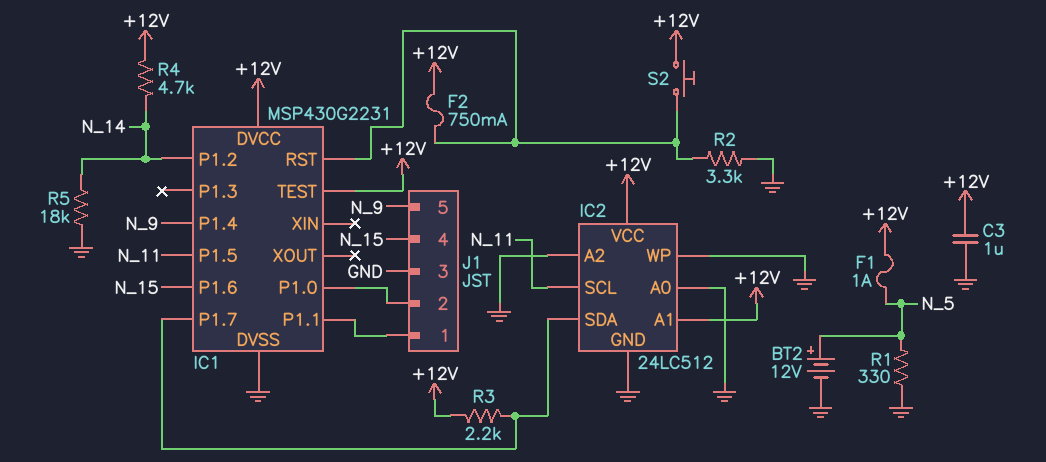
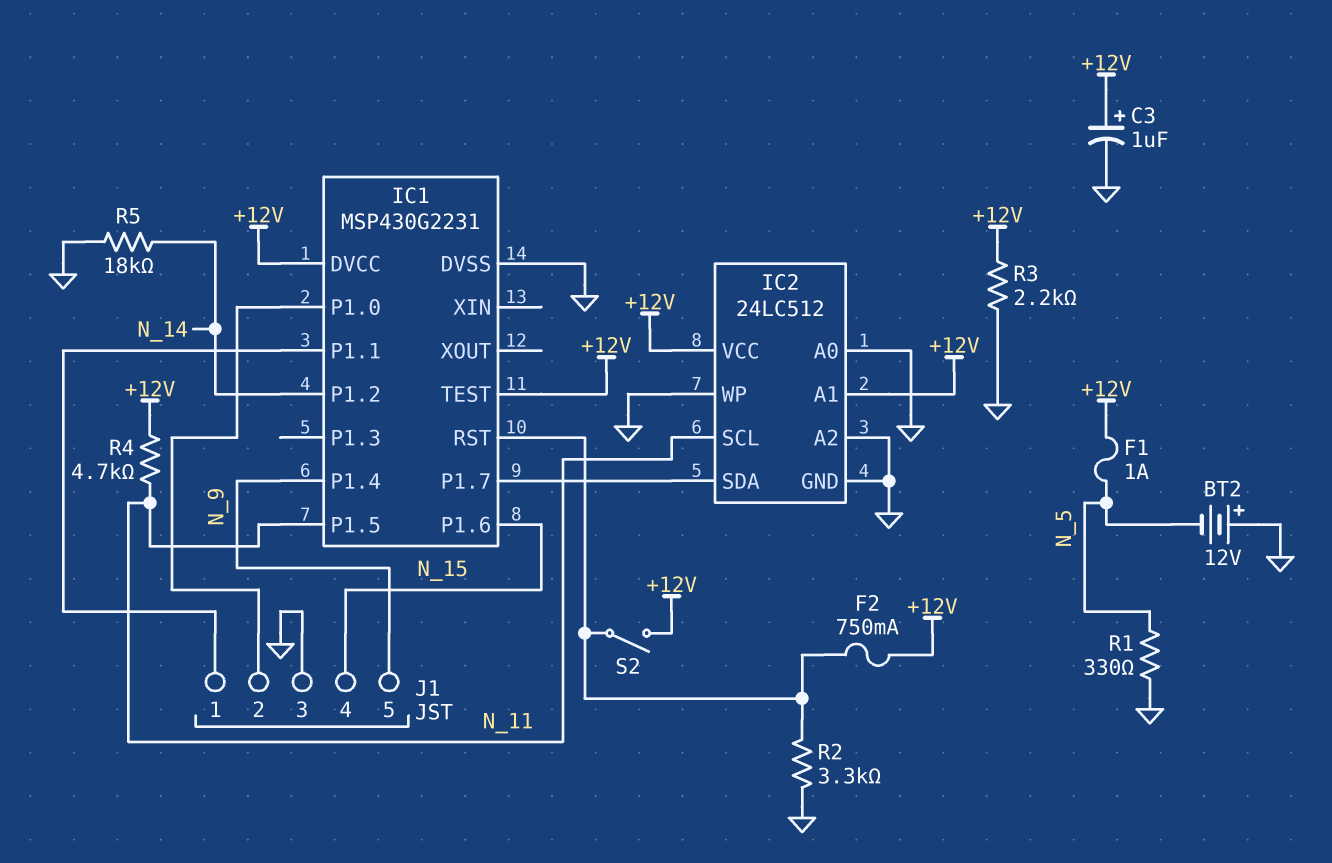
BT2: 12V (plus N_5, minus GND) -> 12V (plus GND, minus N_5)
C3: 1uF (+12V, GND) -> 1uF (plus +12V, minus GND)
R3: 2.2k (+12V, IC1/P1.7) -> 2.2k (+12V, GND)
R4: 4.7k (+12V, N_14) -> 4.7k (+12V, N_11)
S2: button (+12V, IC1/RST) -> switch (+12V, IC1/RST)

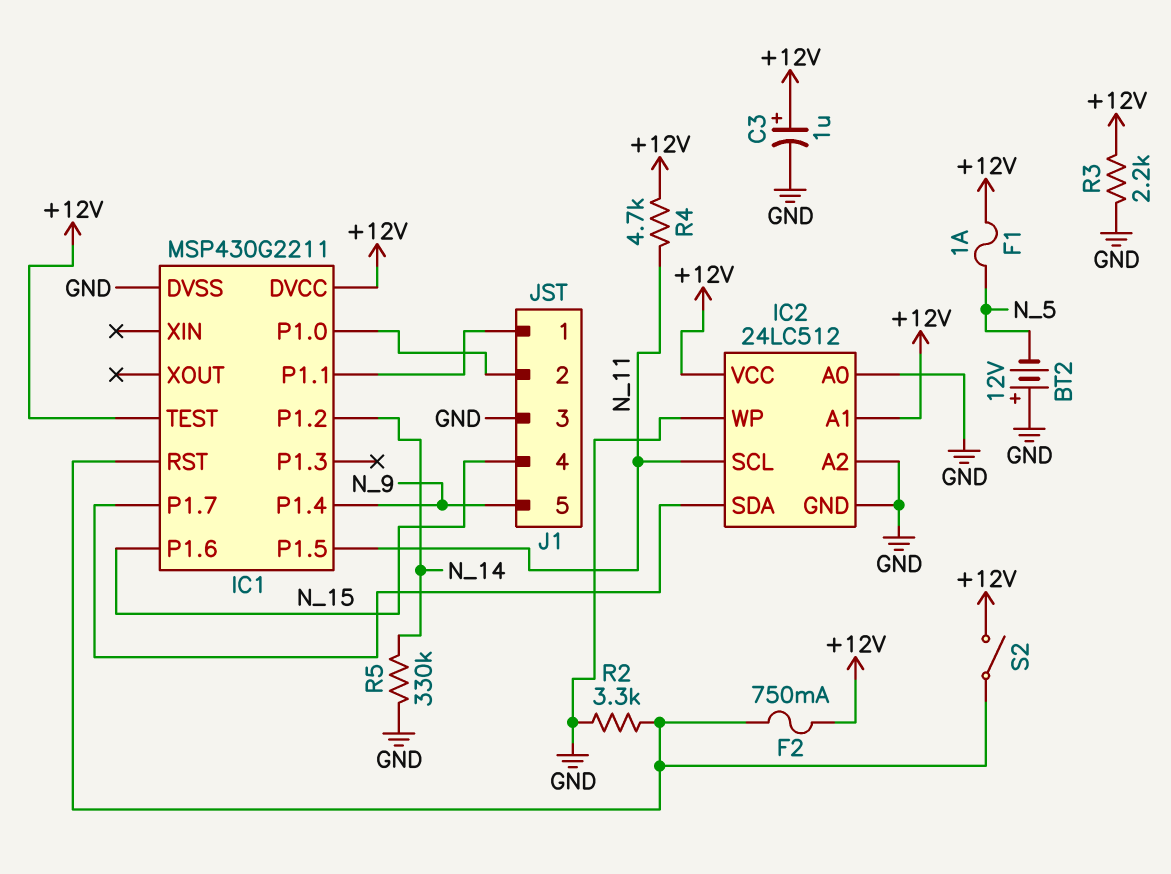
IC1: MSP430G2231 -> MSP430G2211
R1: 330 (GND, N_5) -> none
R5: 18k (GND, N_14) -> 330k (GND, N_14)

